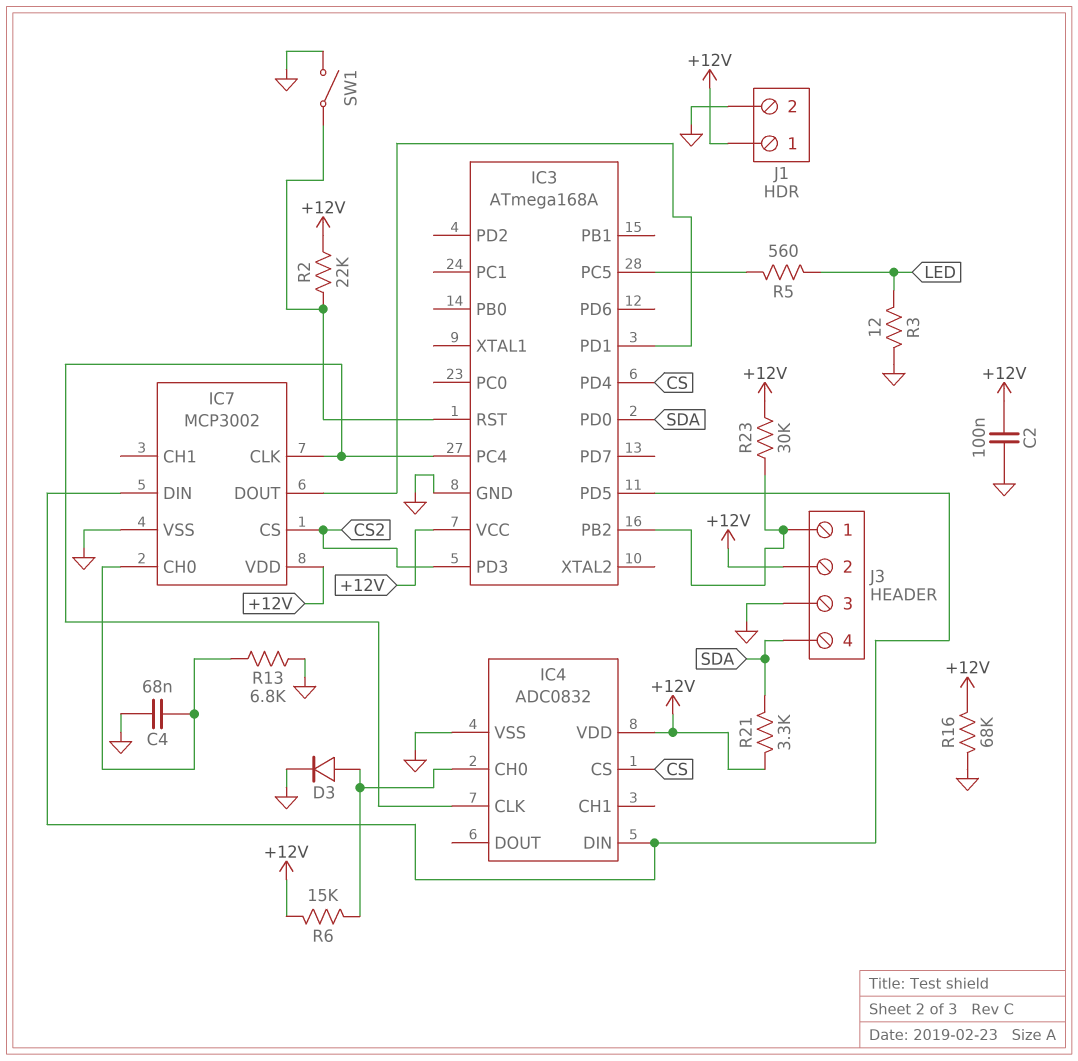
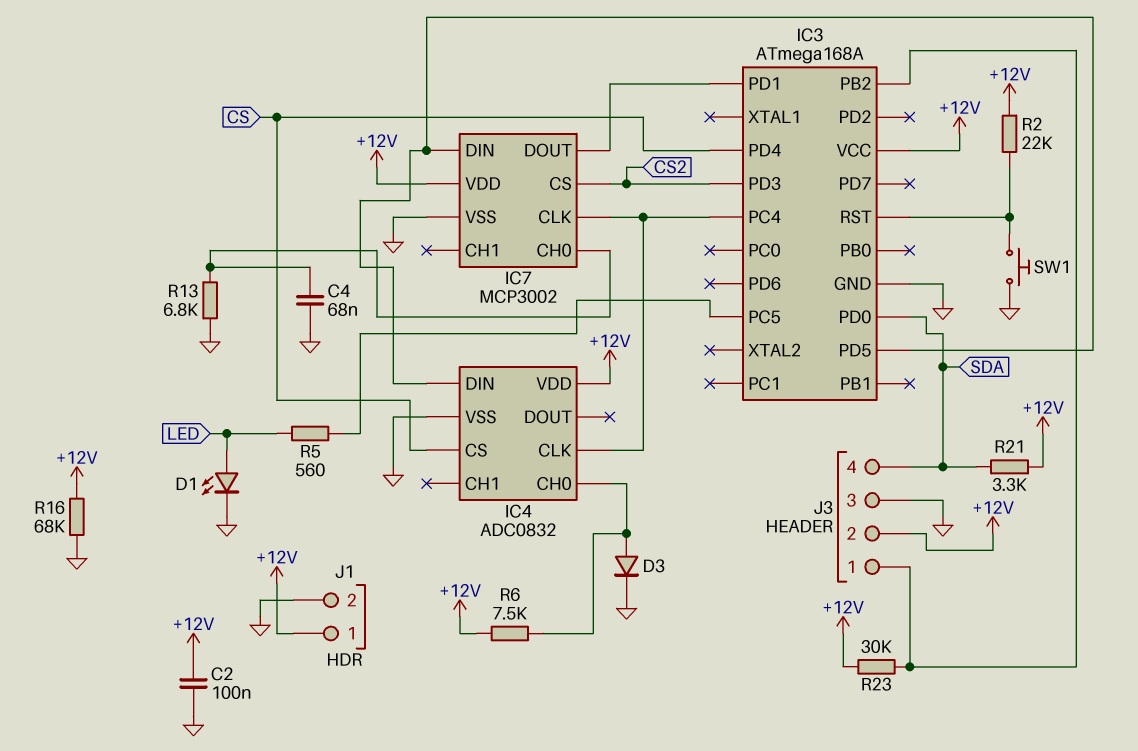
D1: none -> LED (A LED, K GND)
R3: 12 (GND, LED) -> none
R6: 15k (+12V, IC4/CH0) -> 7.5k (+12V, IC4/CH0)
SW1: switch (GND, IC3/RST) -> button (GND, IC3/RST)

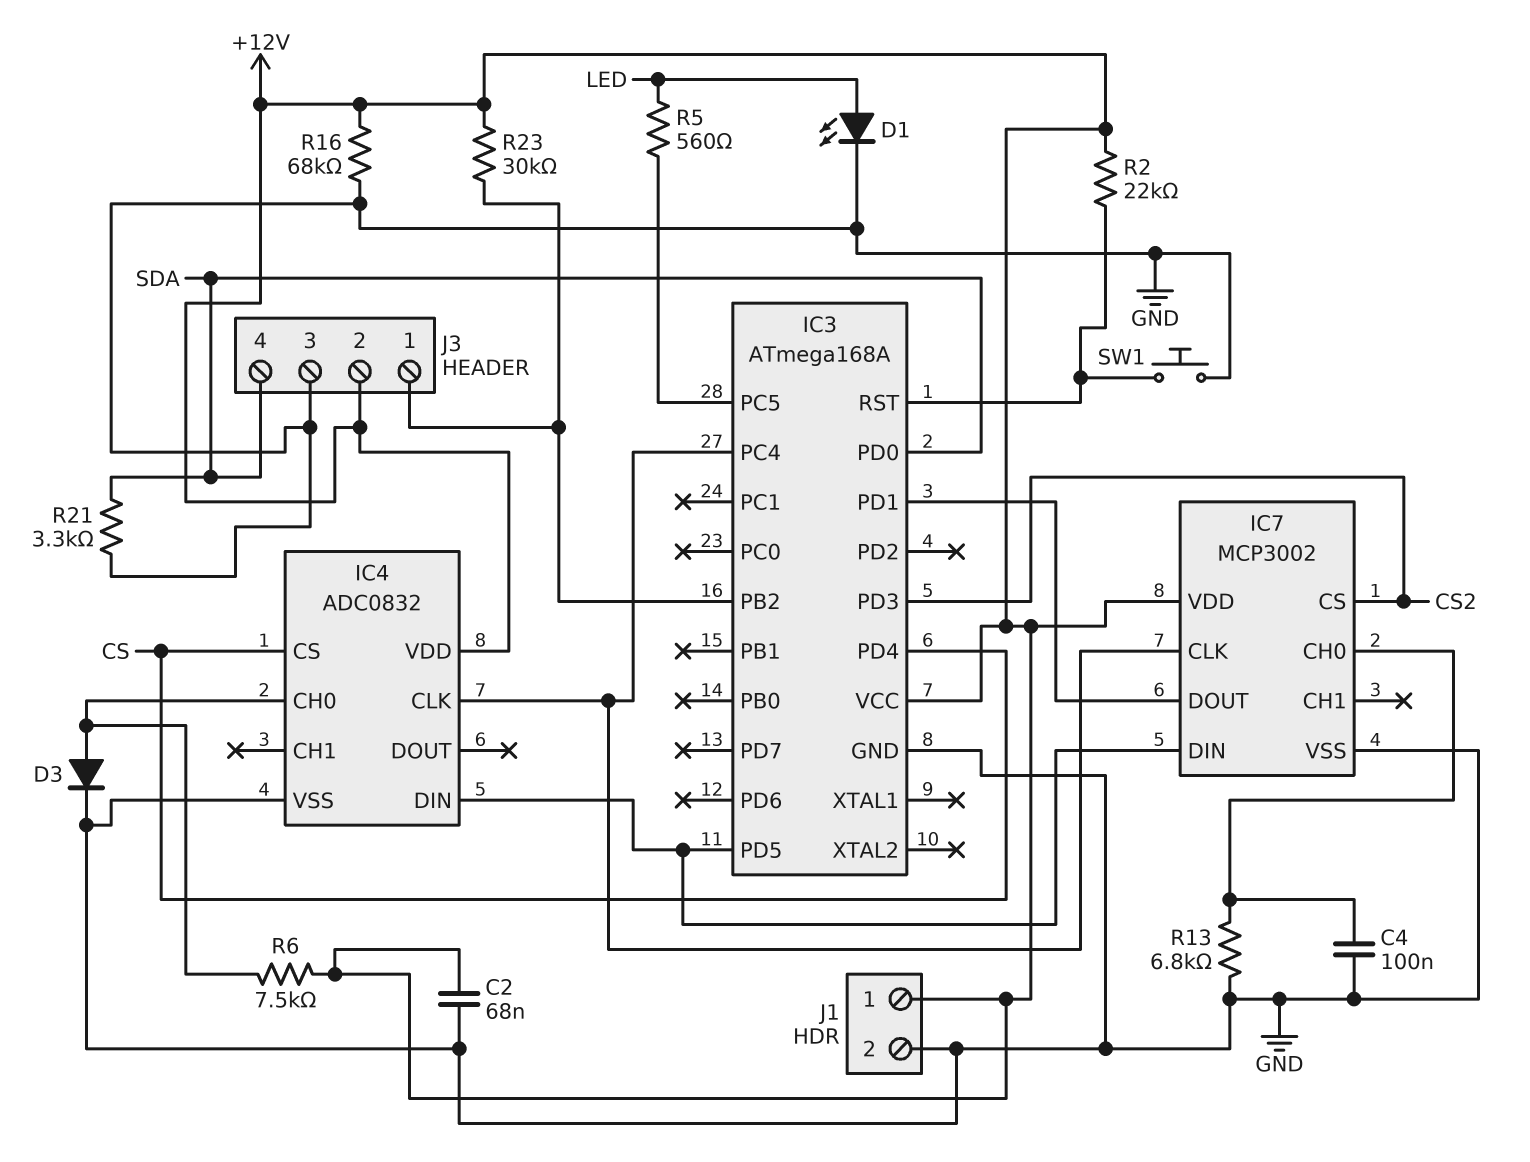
C2: 100nF (+12V, GND) -> 68nF (+12V, GND)
C4: 68nF (GND, IC7/CH0) -> 100nF (GND, IC7/CH0)
R21: 3.3k (+12V, SDA) -> 3.3k (GND, SDA)

